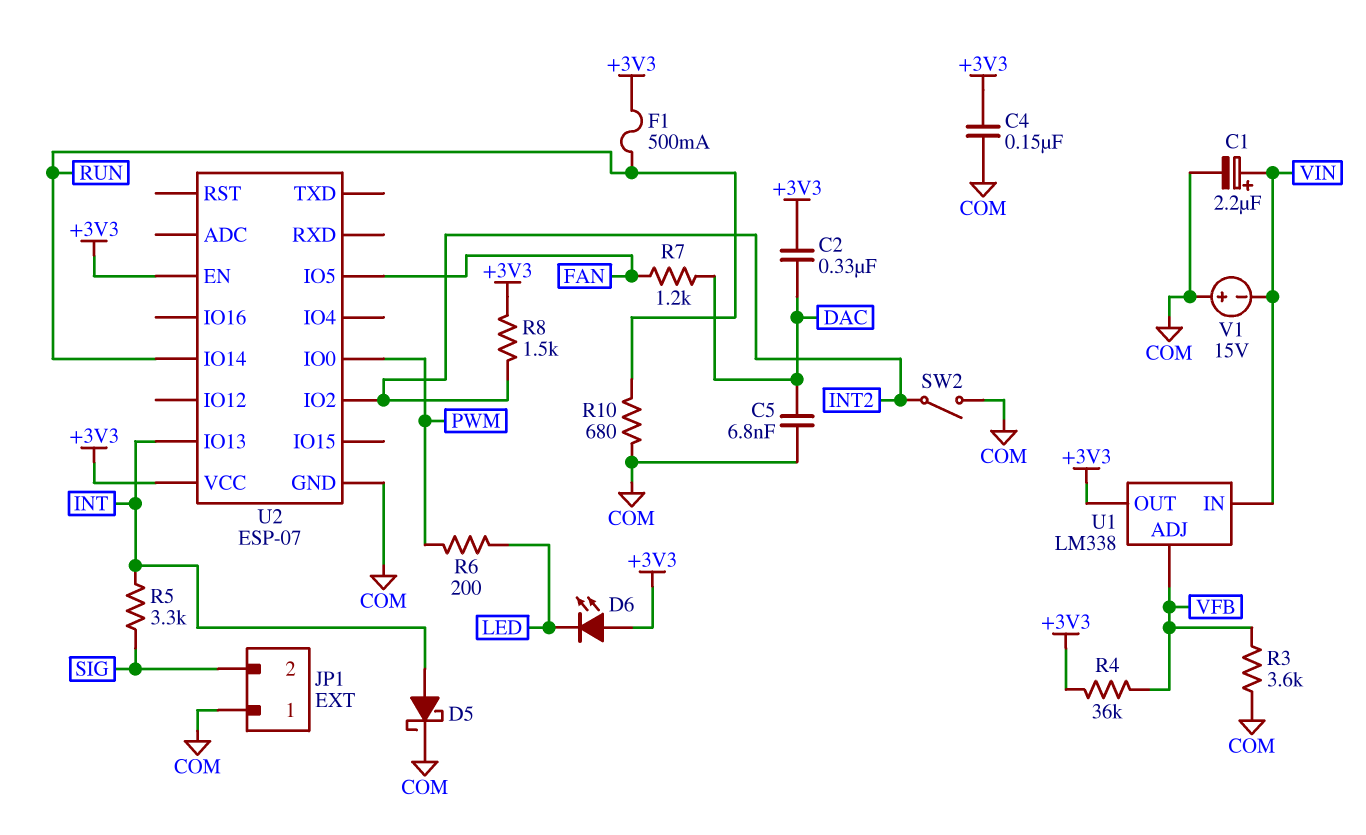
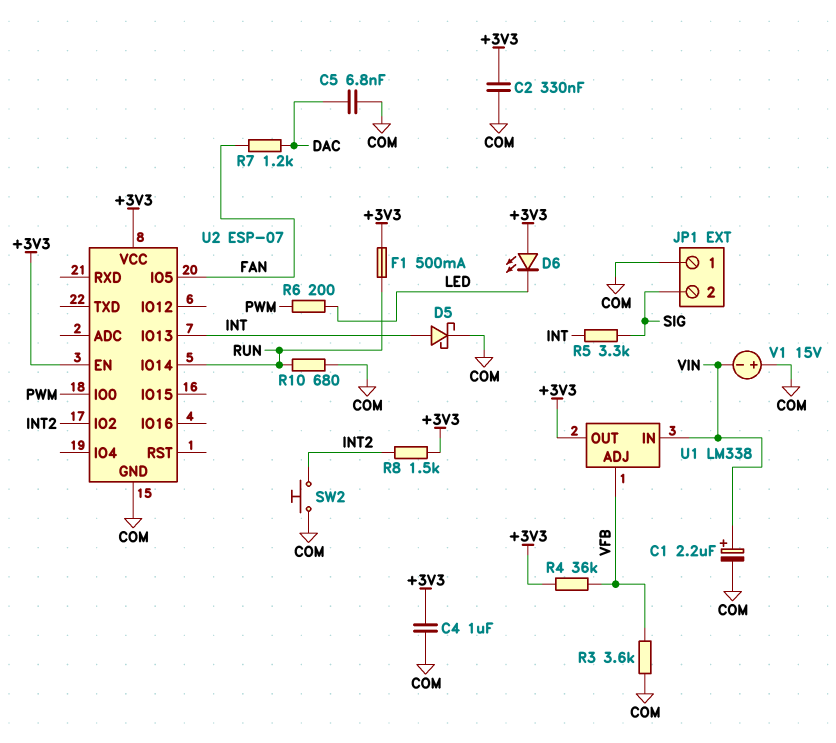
C2: 330nF (+3V3, DAC) -> 330nF (+3V3, COM)
C4: 150nF (+3V3, COM) -> 1uF (+3V3, COM)
SW2: switch (COM, INT2) -> button (COM, INT2)

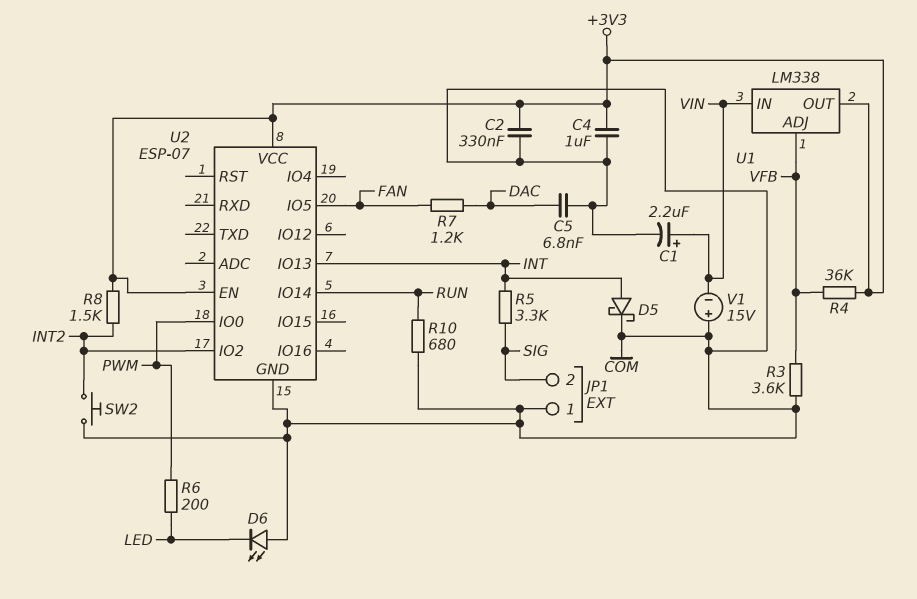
D6: LED (A +3V3, K LED) -> LED (A COM, K LED)
F1: 500mA (+3V3, RUN) -> none

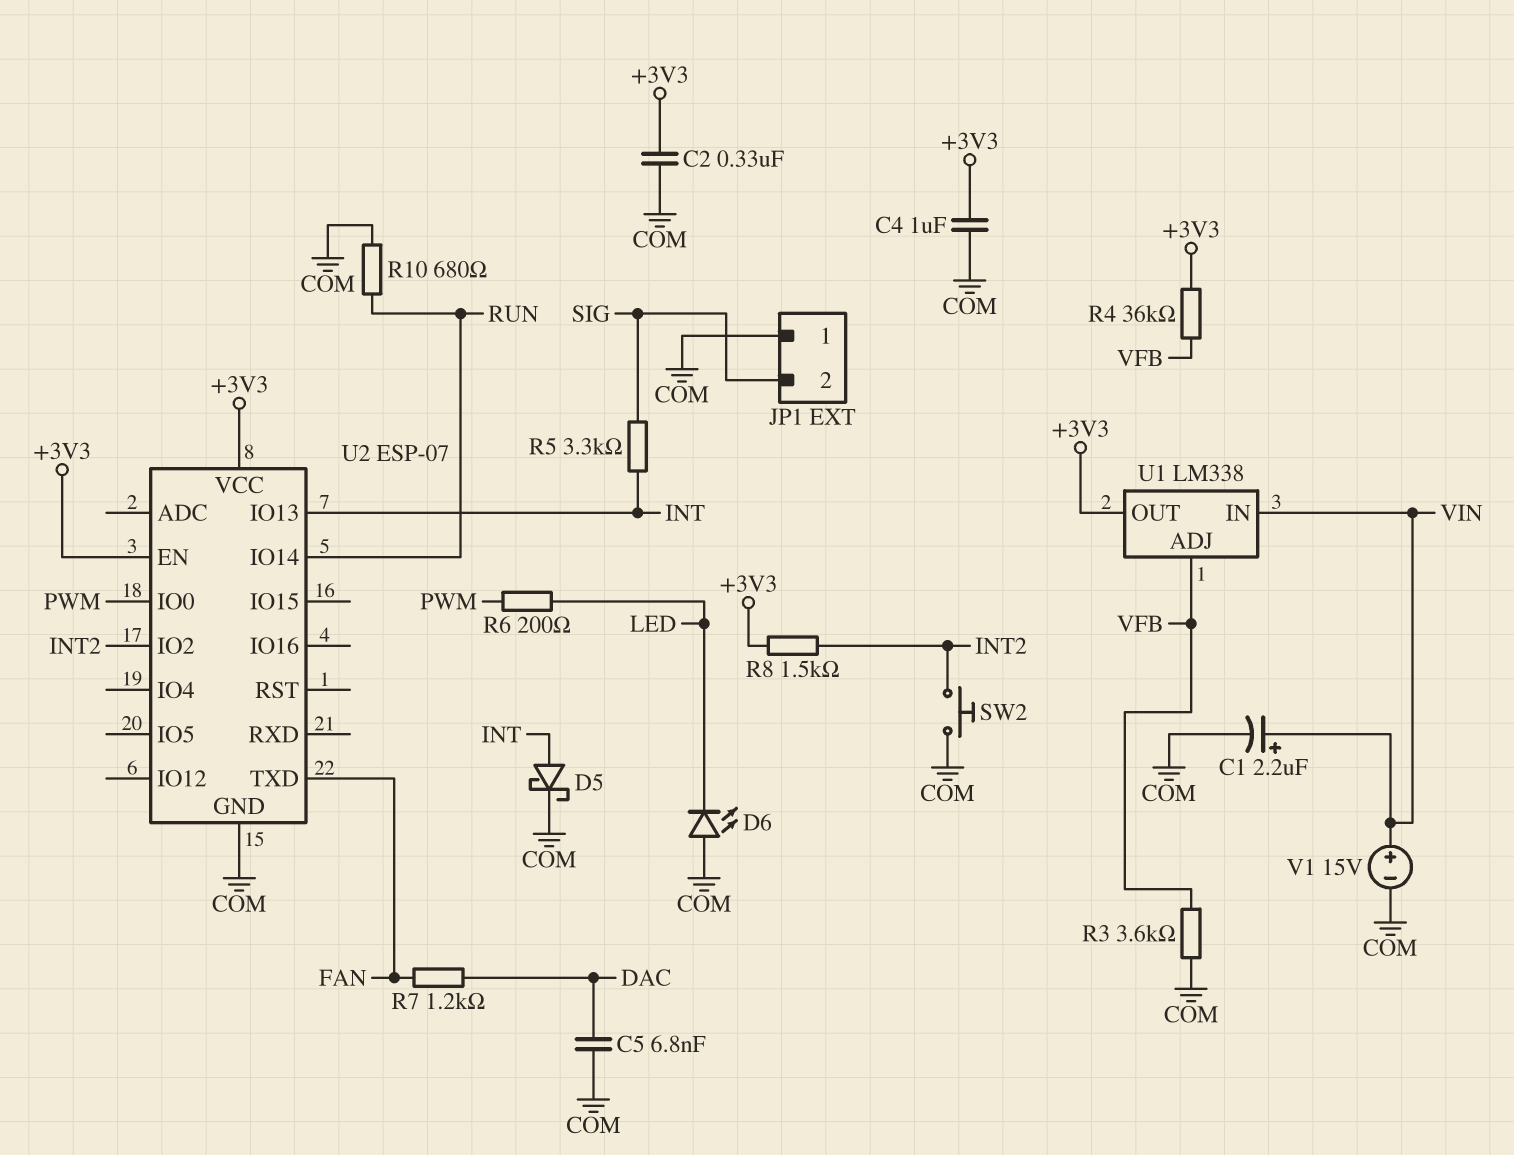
U2 pin IO5: FAN -> none
U2 pin TXD: none -> FAN
V1: 15V (plus COM, minus VIN) -> 15V (plus VIN, minus COM)

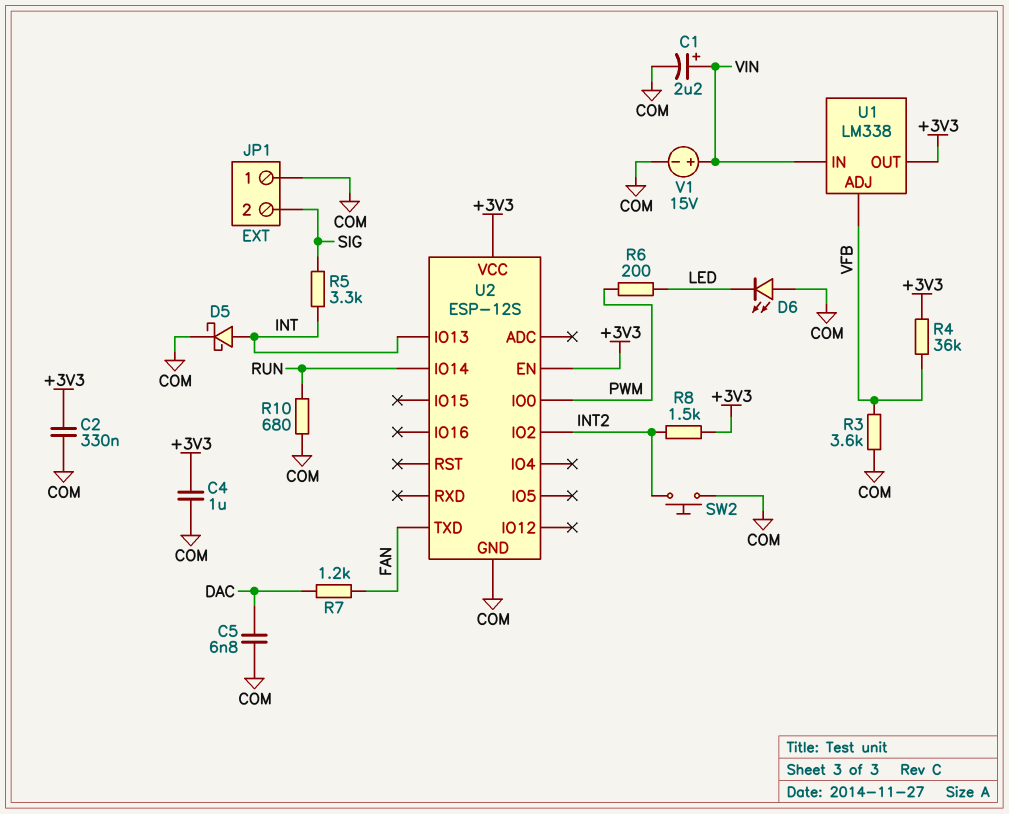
U2: ESP-07 -> ESP-12S

